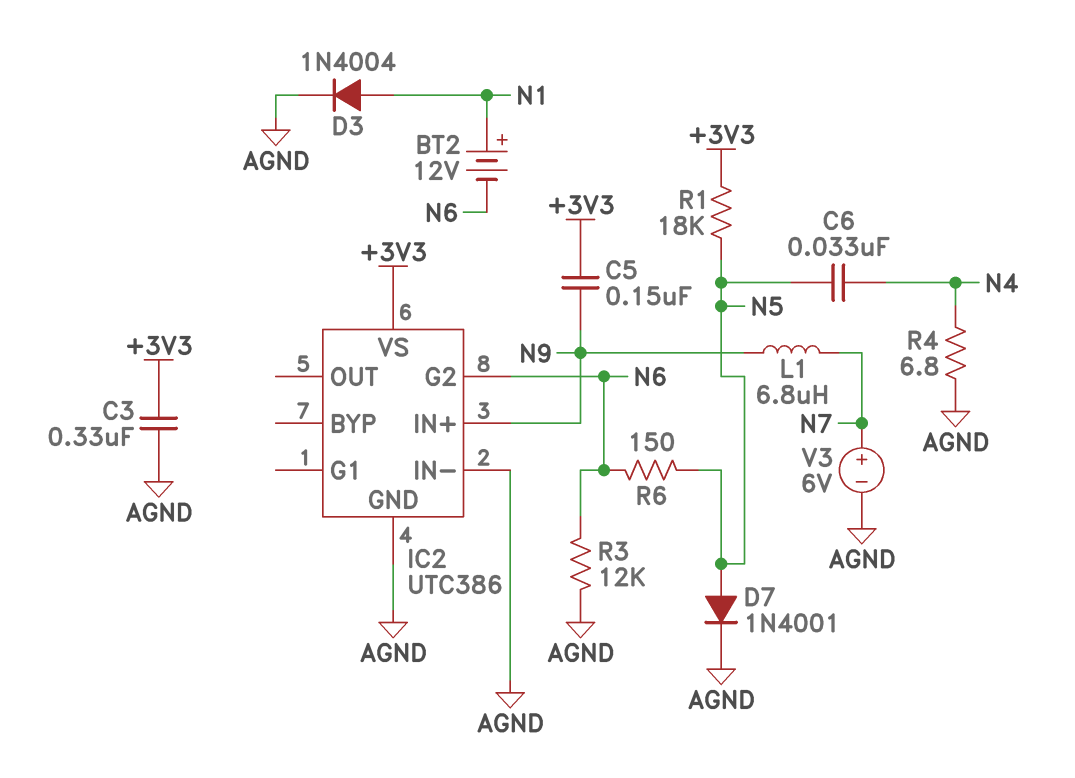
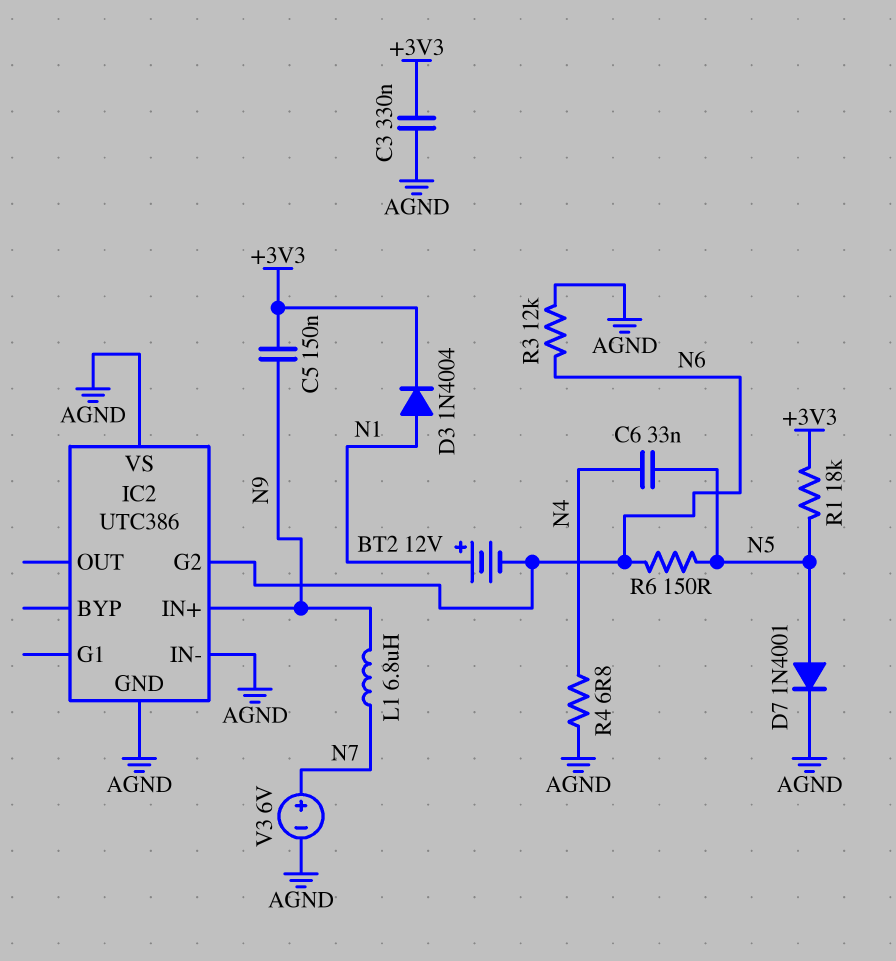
D3: diode 1N4004 (A N1, K AGND) -> diode 1N4004 (A N1, K +3V3)
IC2 pin VS: +3V3 -> AGND

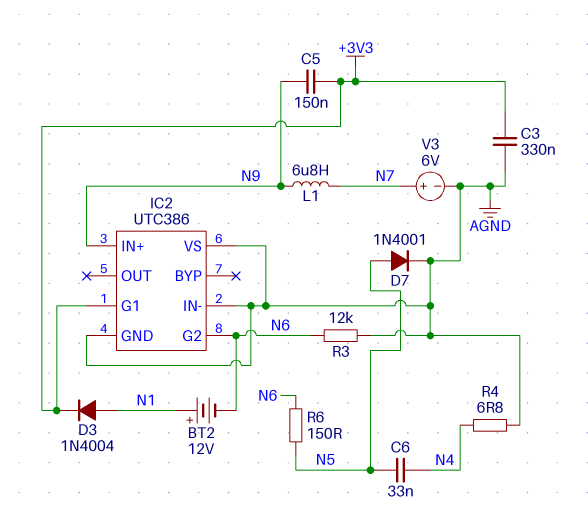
IC2 pin G1: none -> +3V3
R1: 18k (+3V3, N5) -> none

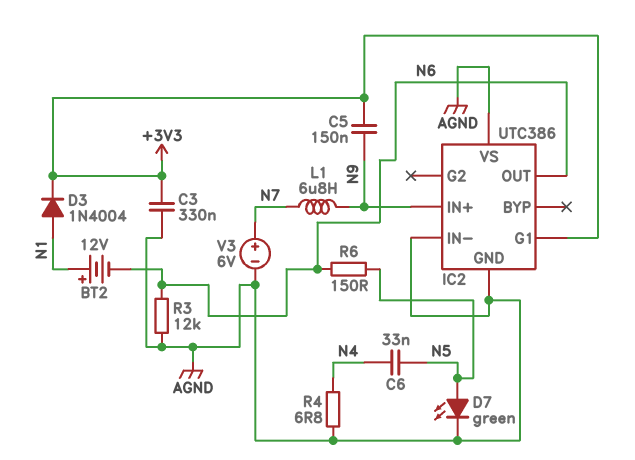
D7: diode 1N4001 (A N5, K AGND) -> LED green (A N5, K AGND)
IC2 pin G2: N6 -> none
IC2 pin OUT: none -> N6

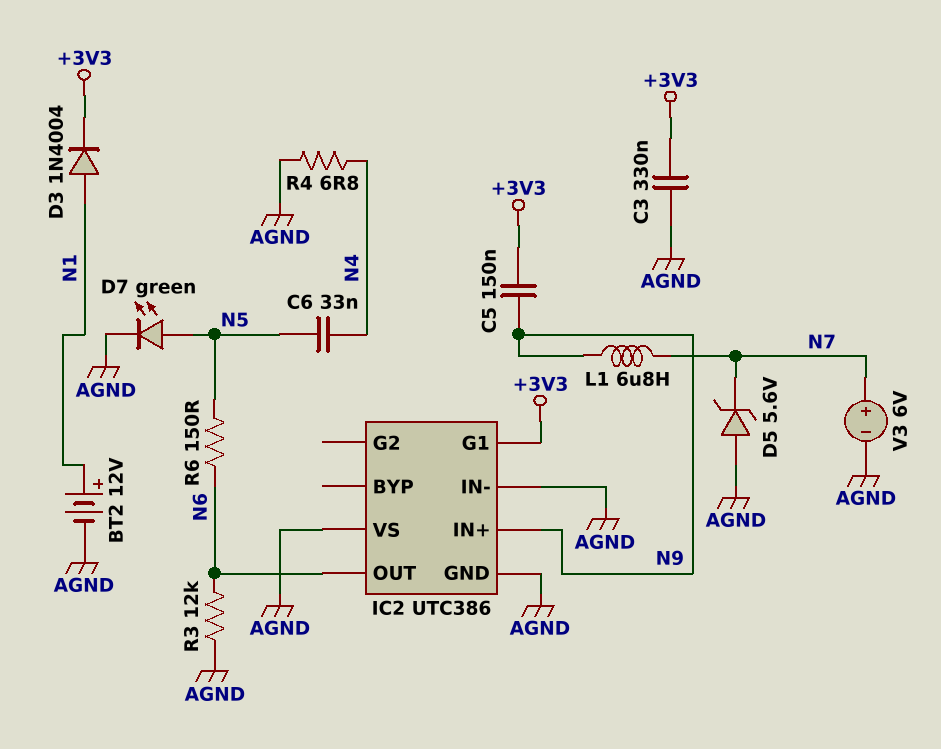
BT2: 12V (plus N1, minus N6) -> 12V (plus N1, minus AGND)
D5: none -> zener 5.6V (A AGND, K N7)

